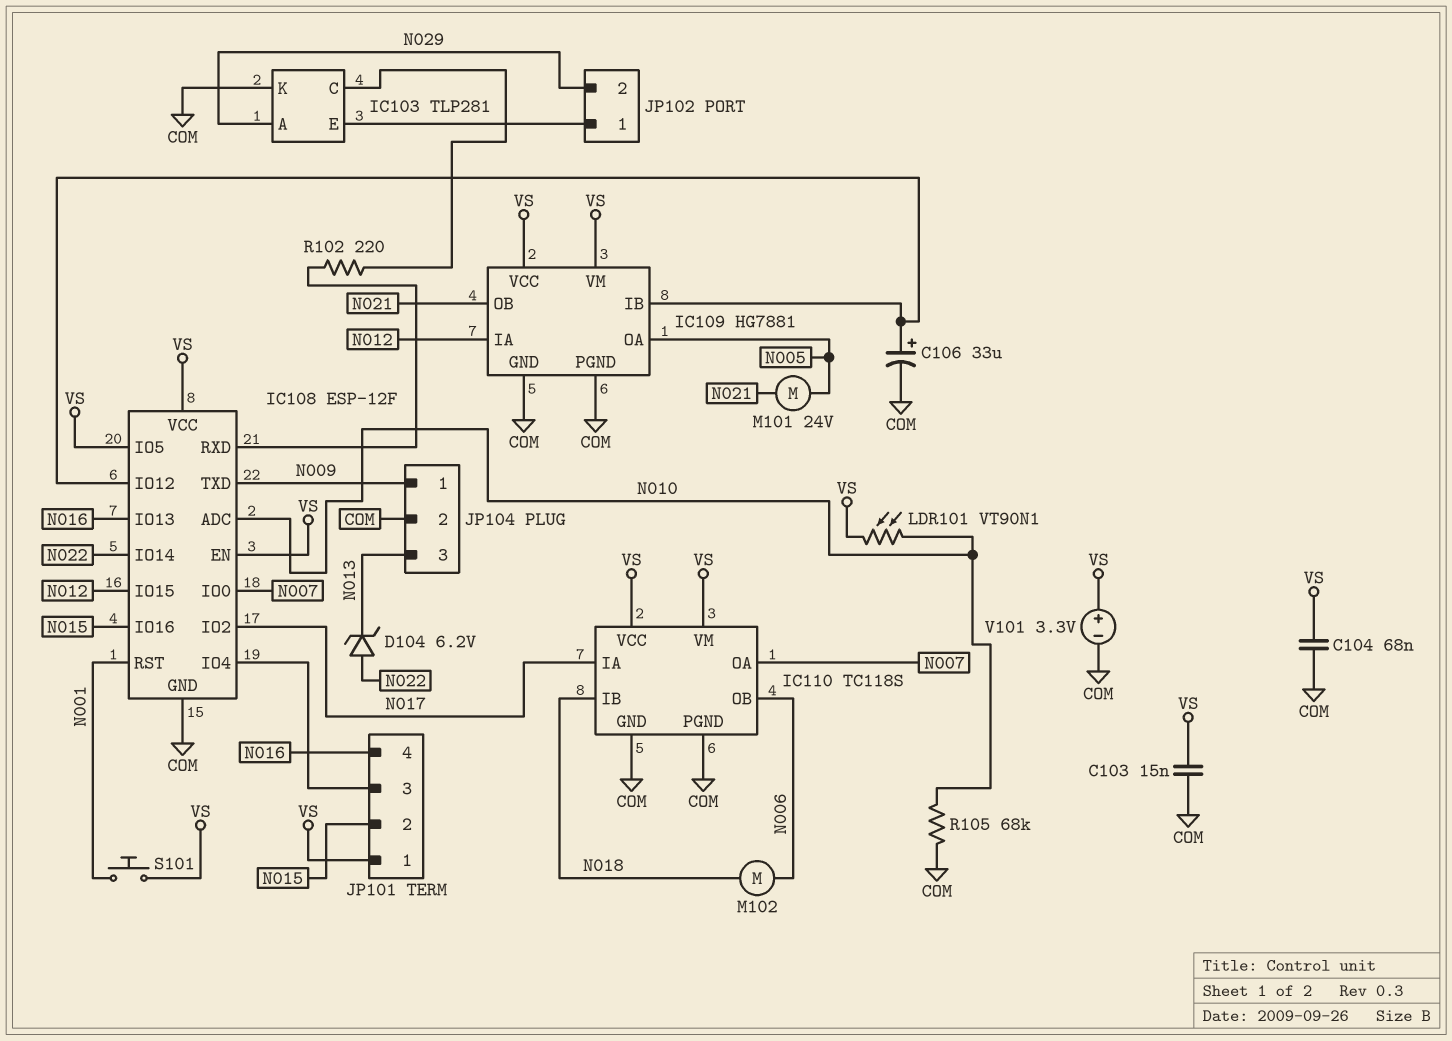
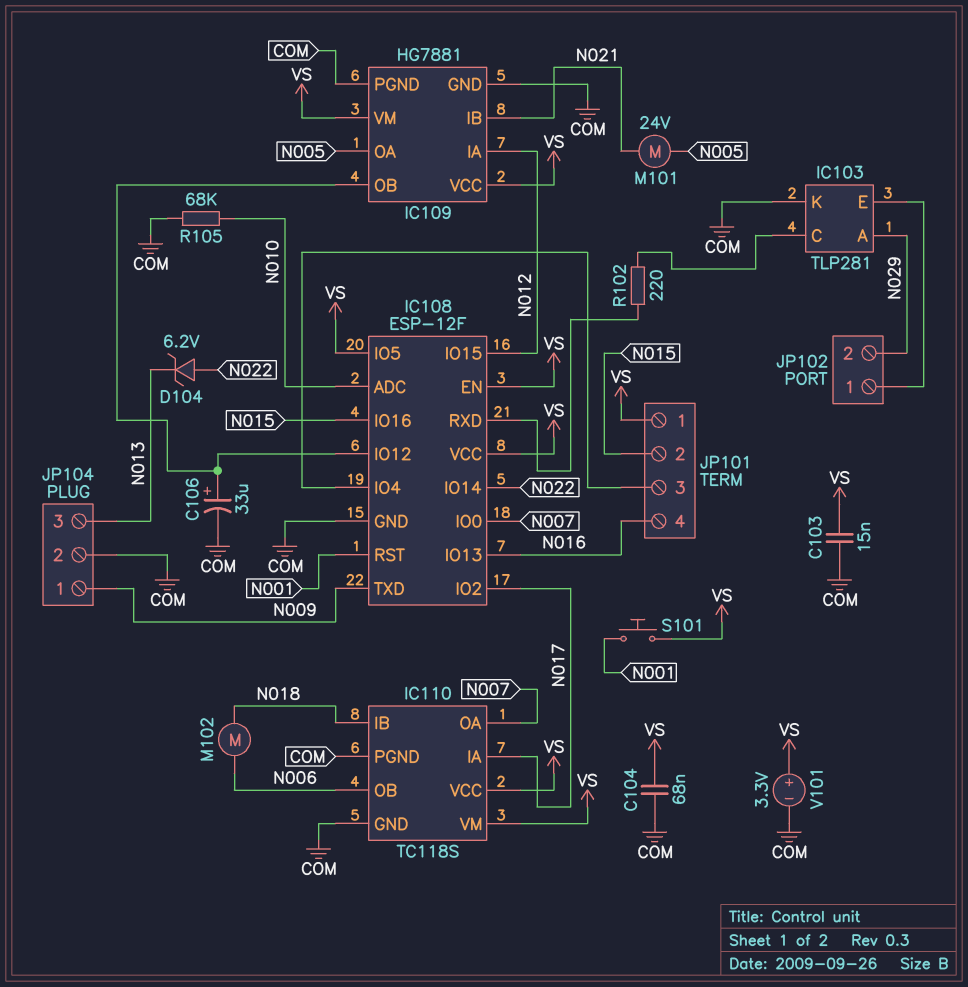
IC109 pin IB: IC108/IO12 -> N021
IC109 pin OB: N021 -> IC108/IO12
LDR101: VT90N1 (N010, VS) -> none

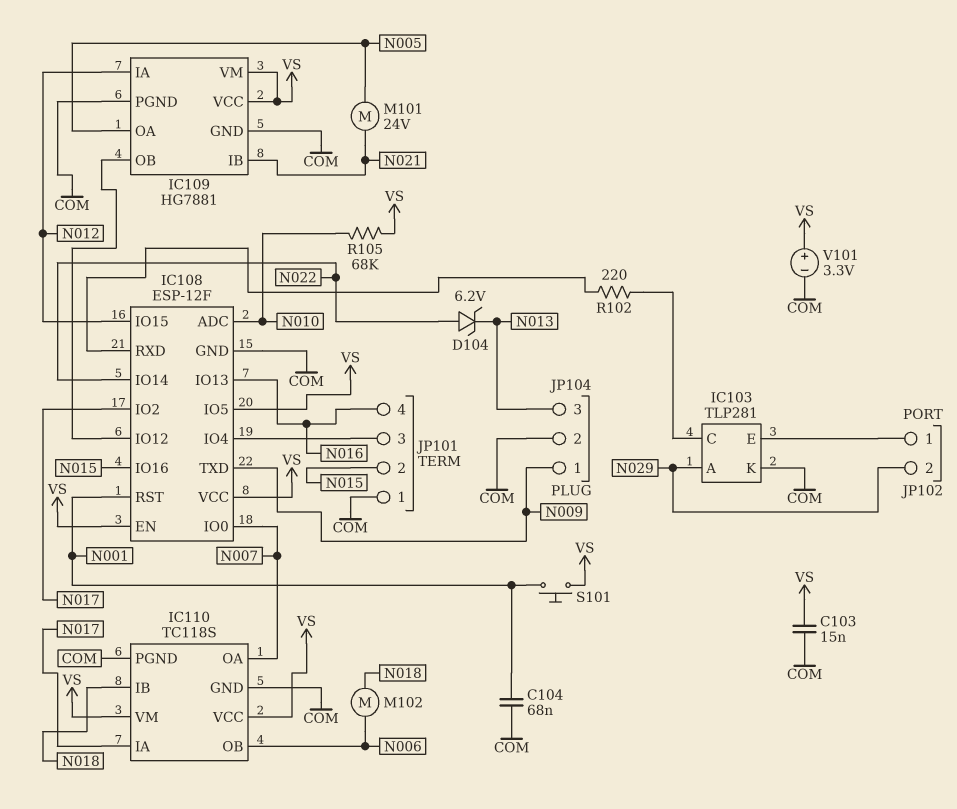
C104: 68nF (COM, VS) -> 68nF (COM, N001)
C106: 33uF (plus IC108/IO12, minus COM) -> none
JP101 pin 1: VS -> COM
R105: 68k (COM, N010) -> 68k (N010, VS)

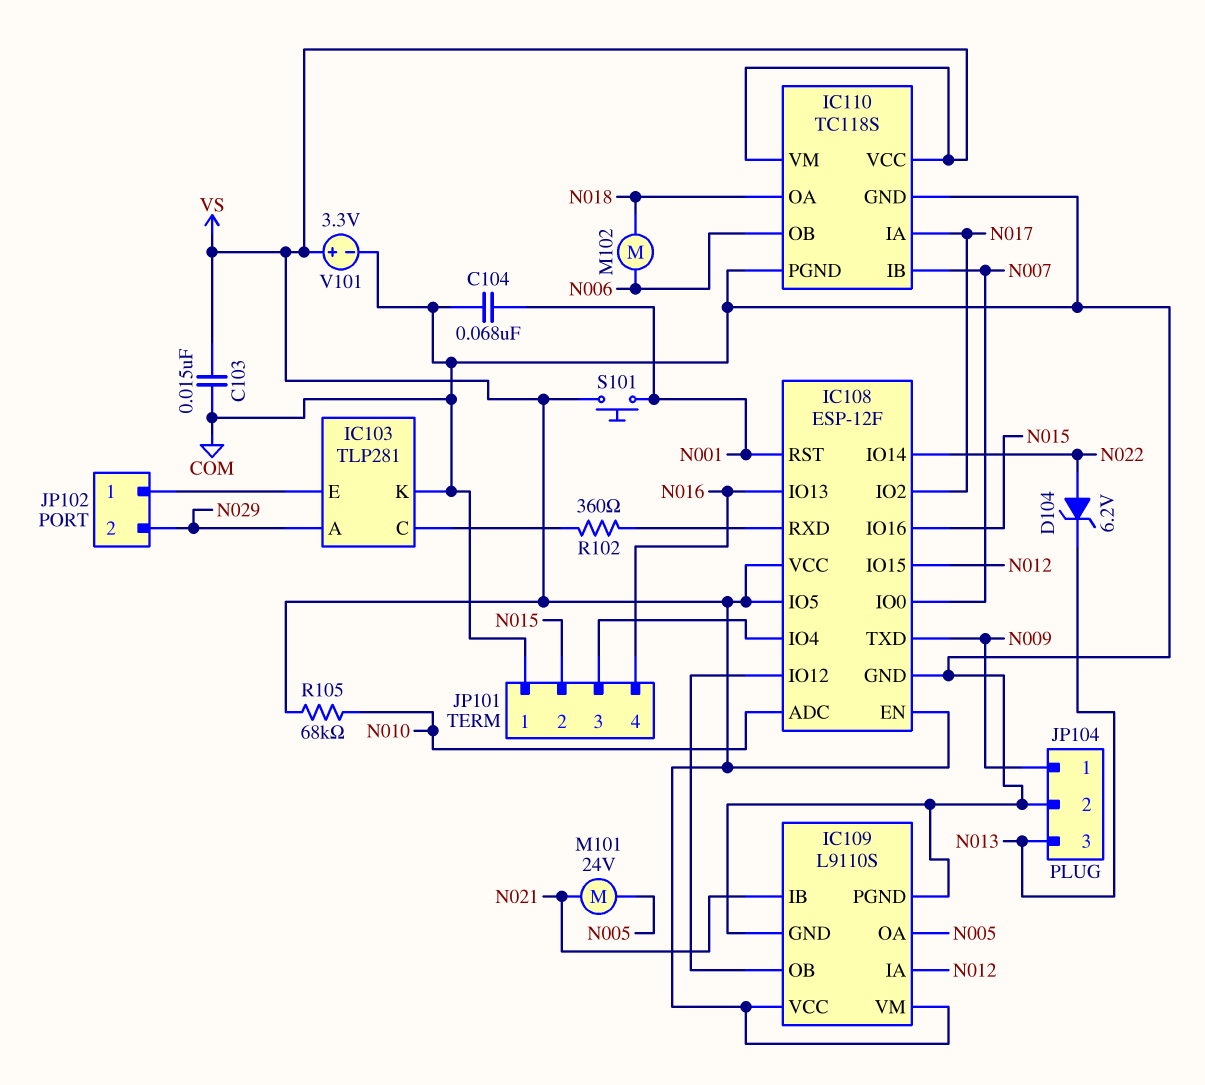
IC109: HG7881 -> L9110S
IC110 pin IB: N018 -> N007
IC110 pin OA: N007 -> N018
R102: 220 (IC103/C, IC108/RXD) -> 360 (IC103/C, IC108/RXD)

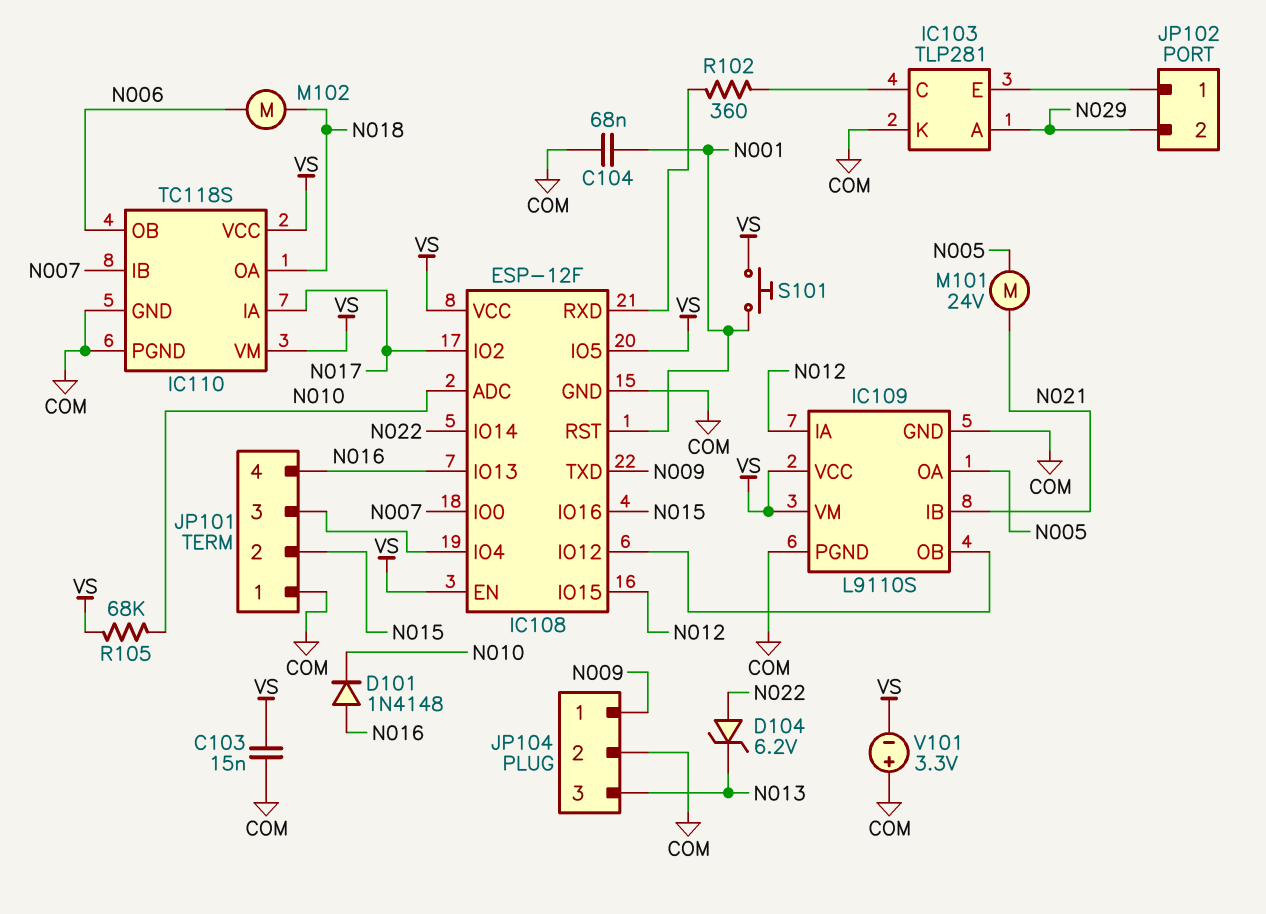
D101: none -> diode 1N4148 (A N016, K N010)
V101: 3.3V (plus VS, minus COM) -> 3.3V (plus COM, minus VS)

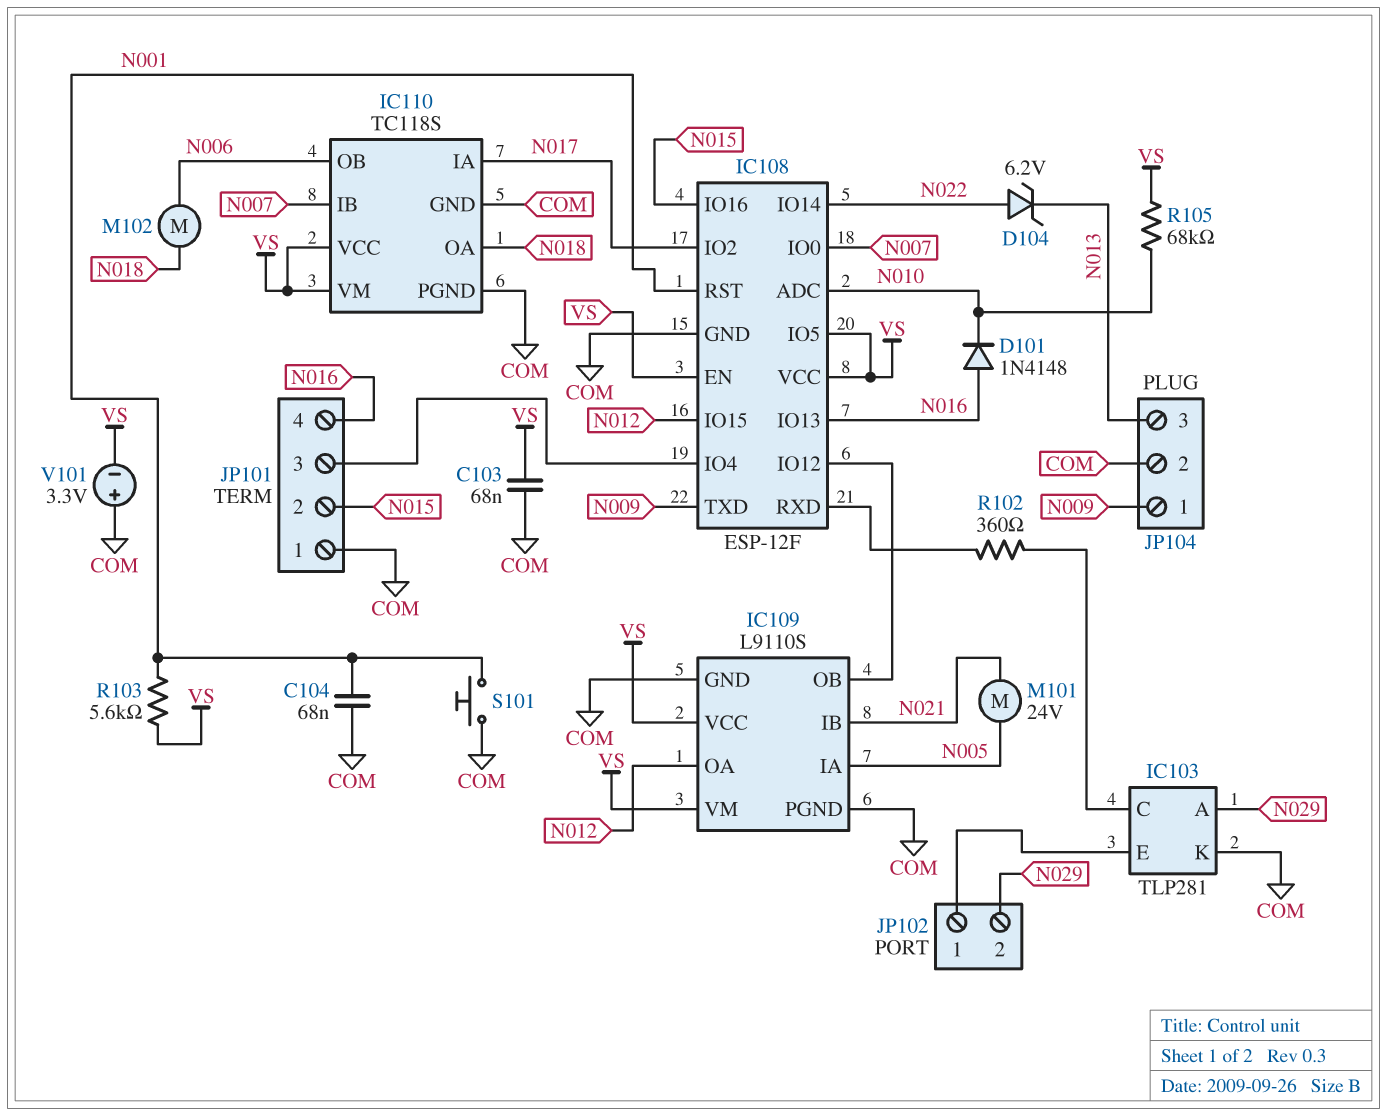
C103: 15nF (COM, VS) -> 68nF (COM, VS)
IC109 pin IA: N012 -> N005
IC109 pin OA: N005 -> N012
R103: none -> 5.6k (N001, VS)
S101: button (N001, VS) -> button (COM, N001)

